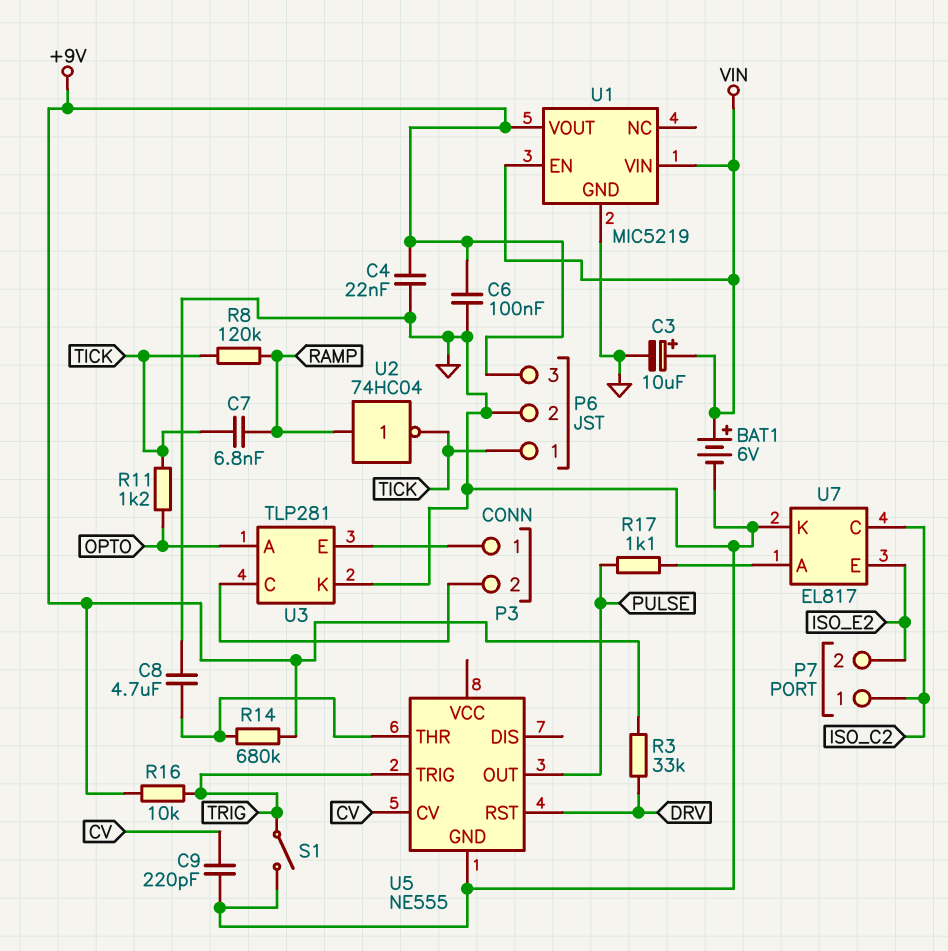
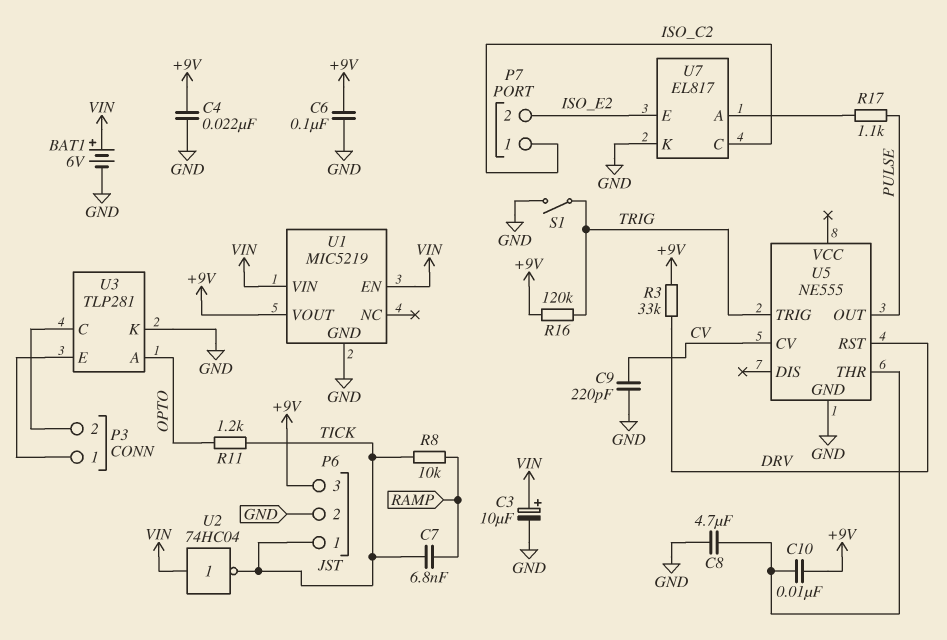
C10: none -> 10nF (+9V, U5/THR)
R8: 120k (RAMP, TICK) -> 10k (RAMP, TICK)
R14: 680k (+9V, U5/THR) -> none
R16: 10k (+9V, TRIG) -> 120k (+9V, TRIG)
U2: NOT 74HC04 (in RAMP, out TICK) -> NOT 74HC04 (in VIN, out TICK)

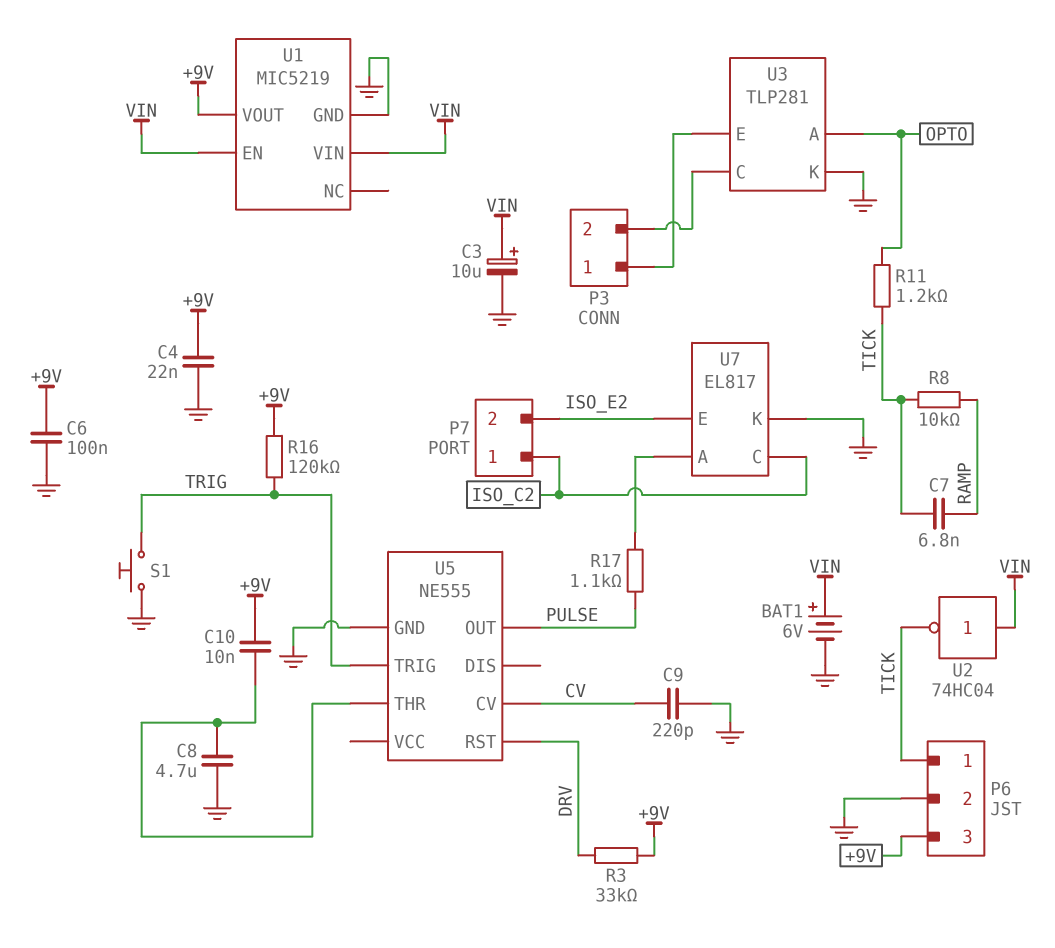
S1: switch (GND, TRIG) -> button (GND, TRIG)

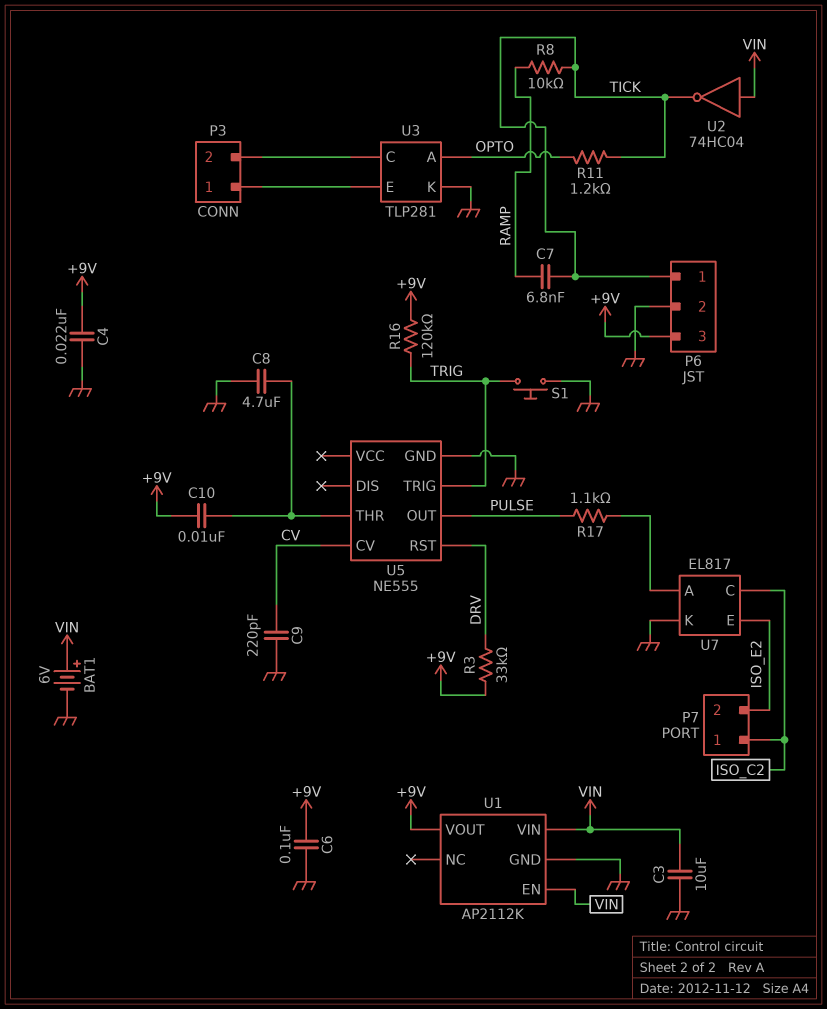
C3: 10uF (plus VIN, minus GND) -> 10uF (GND, VIN)
U1: MIC5219 -> AP2112K

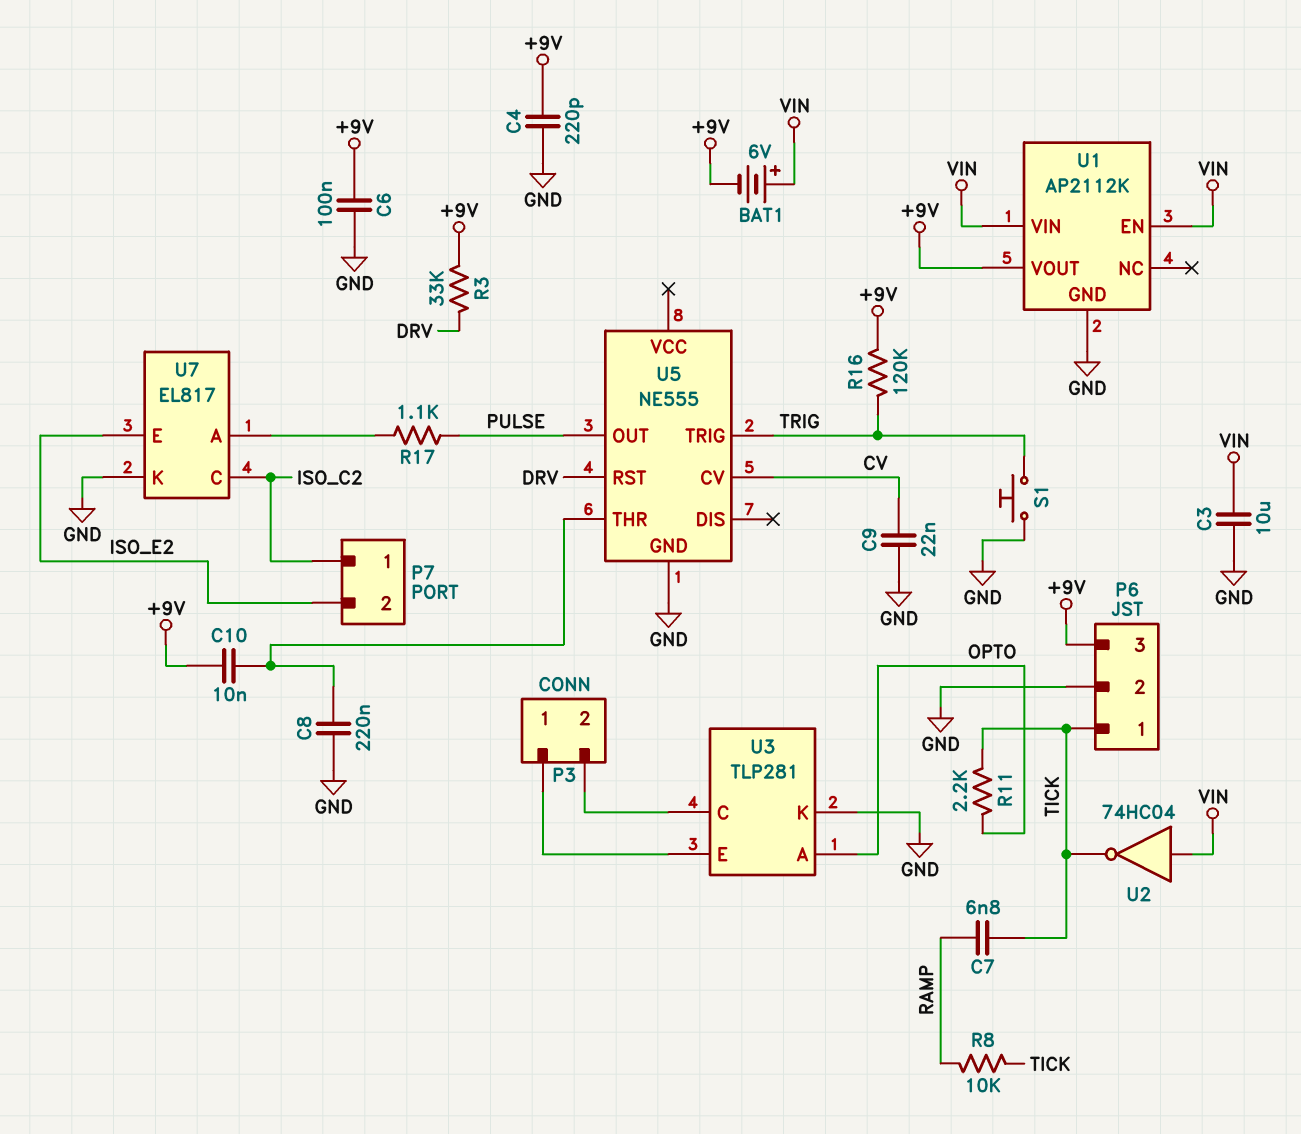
BAT1: 6V (plus VIN, minus GND) -> 6V (plus VIN, minus +9V)
C4: 22nF (+9V, GND) -> 220pF (+9V, GND)
C8: 4.7uF (GND, U5/THR) -> 220nF (GND, U5/THR)
C9: 220pF (CV, GND) -> 22nF (CV, GND)
R11: 1.2k (OPTO, TICK) -> 2.2k (OPTO, TICK)

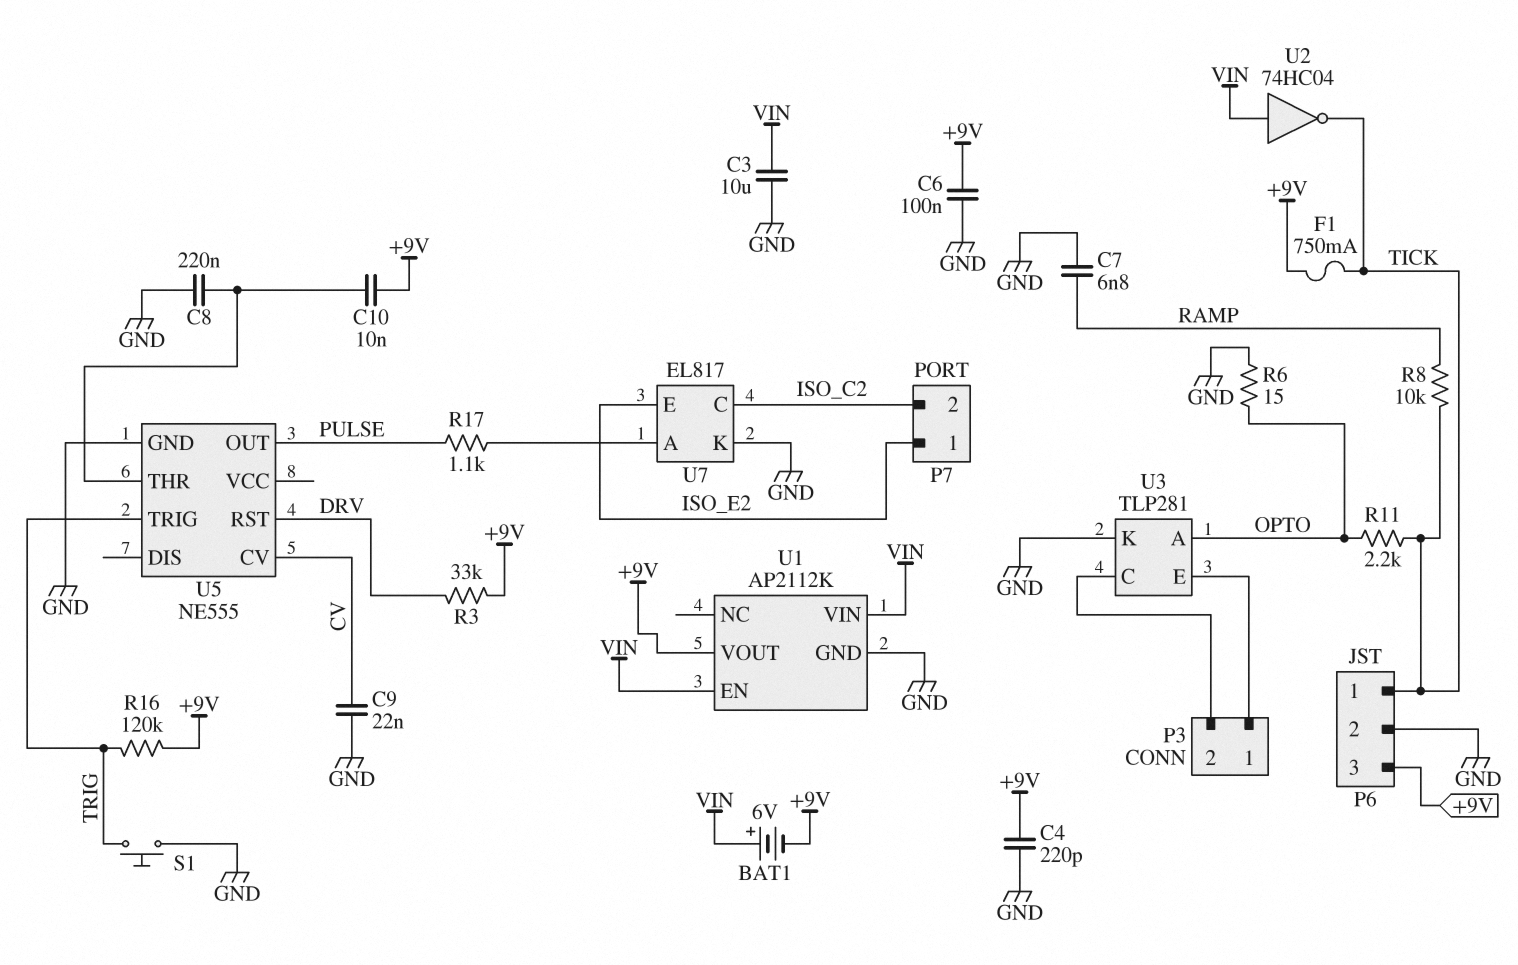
C7: 6.8nF (RAMP, TICK) -> 6.8nF (GND, RAMP)
F1: none -> 750mA (+9V, TICK)
P7 pin 1: ISO_C2 -> ISO_E2
P7 pin 2: ISO_E2 -> ISO_C2
R6: none -> 15 (GND, OPTO)

